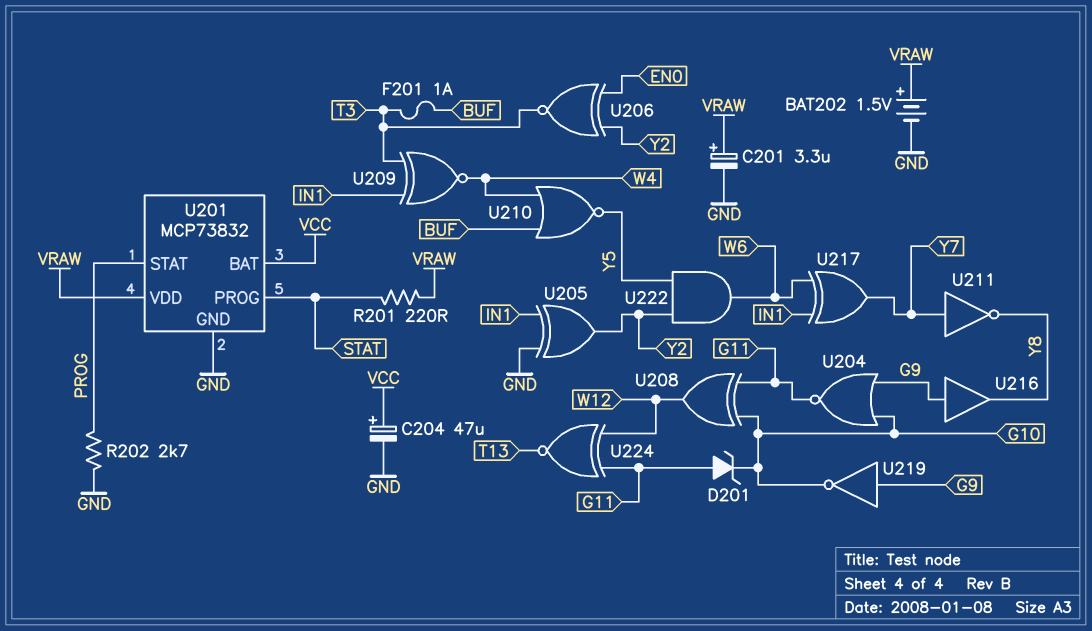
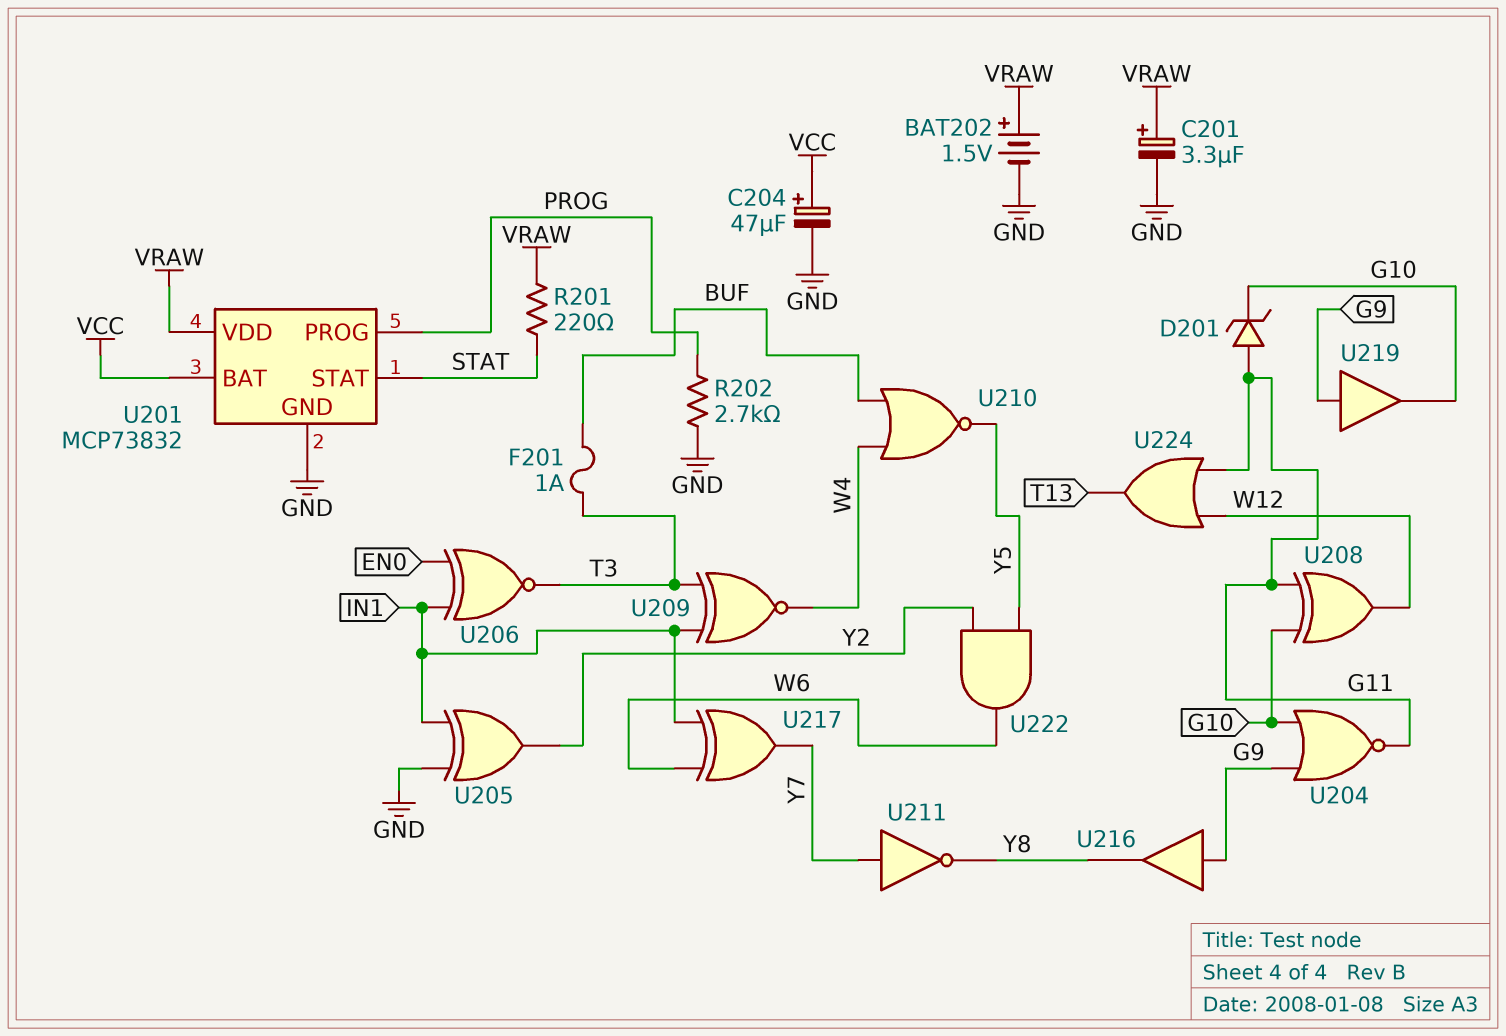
U201 pin PROG: STAT -> PROG
U201 pin STAT: PROG -> STAT
U206: XNOR (in EN0, in Y2, out T3) -> XNOR (in EN0, in IN1, out T3)
U219: NOT (in G9, out G10) -> buffer (in G9, out G10)
U224: XNOR (in G11, in W12, out T13) -> OR (in G11, in W12, out T13)

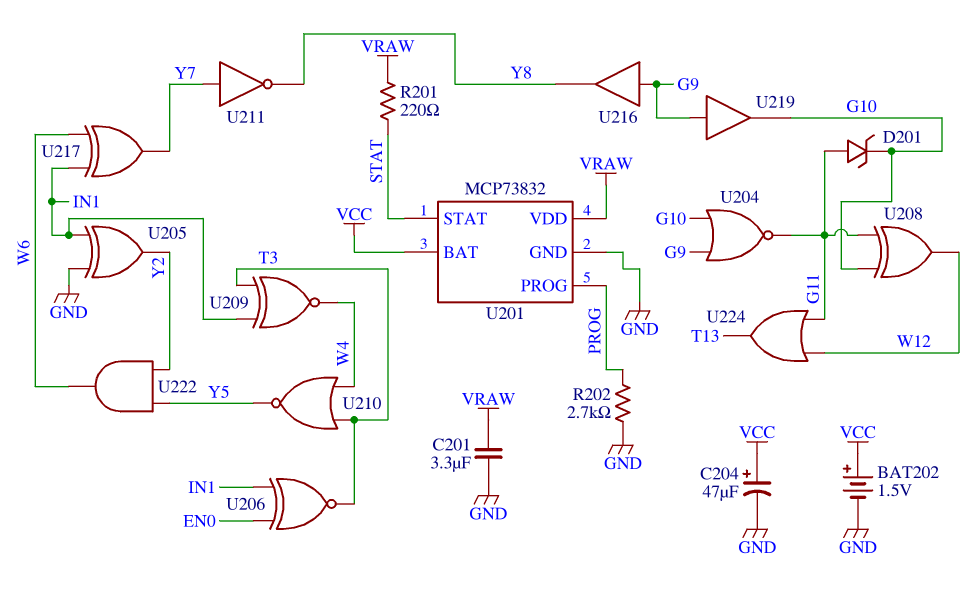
BAT202: 1.5V (plus VRAW, minus GND) -> 1.5V (plus VCC, minus GND)
C201: 3.3uF (plus VRAW, minus GND) -> 3.3uF (GND, VRAW)
F201: 1A (BUF, T3) -> none
U210: NOR (in BUF, in W4, out Y5) -> NOR (in T3, in W4, out Y5)

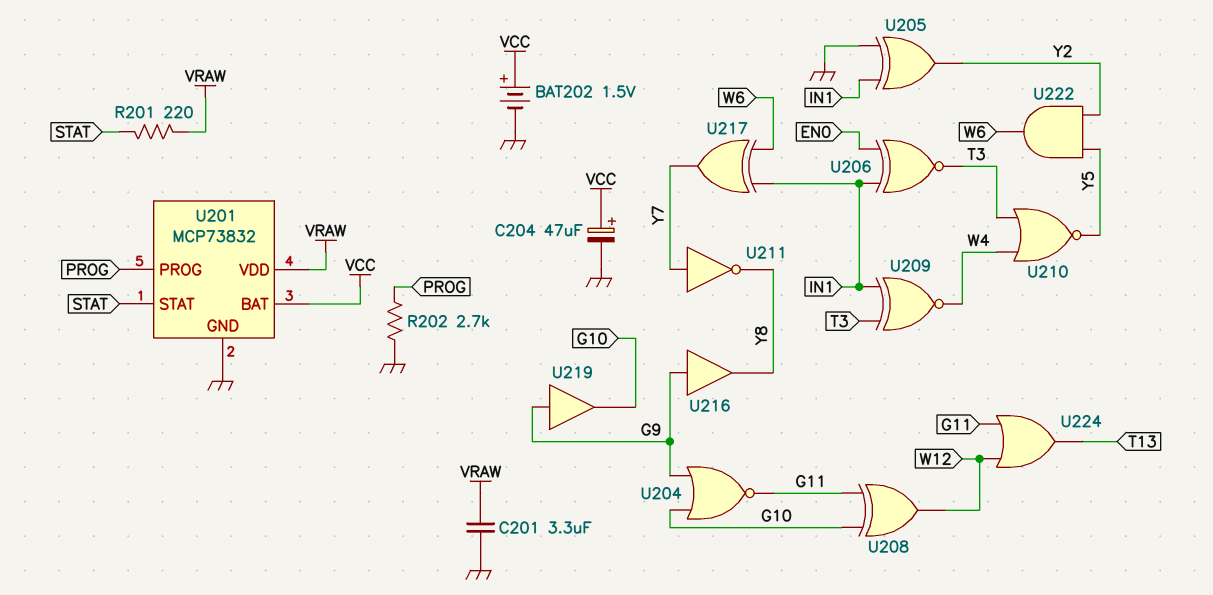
D201: zener (A G11, K G10) -> none

